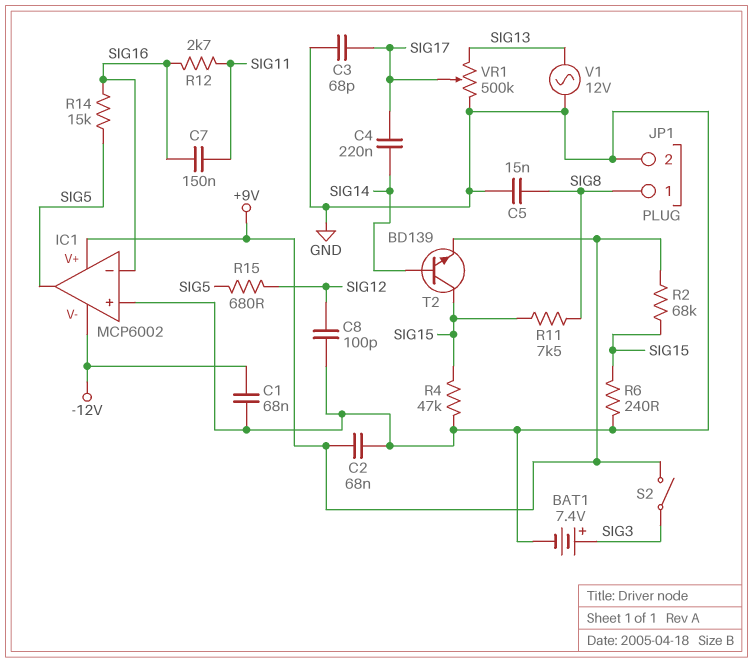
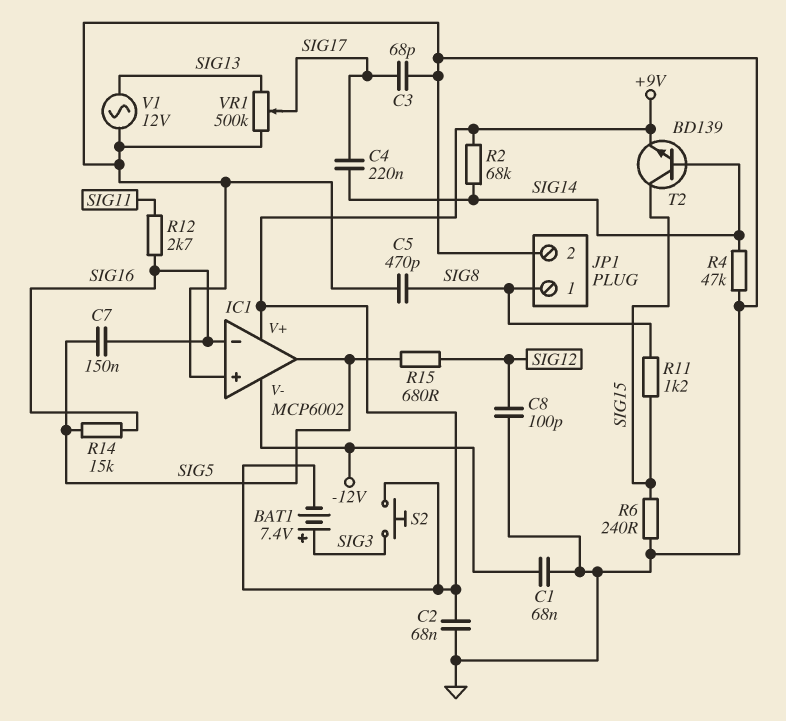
BAT1: 7.4V (plus SIG3, minus GND) -> 7.4V (plus SIG3, minus +9V)
C5: 15nF (GND, SIG8) -> 470pF (GND, SIG8)
C7: 150nF (SIG11, SIG16) -> 150nF (SIG5, SIG16)
R2: 68k (+9V, SIG15) -> 68k (+9V, SIG14)
R4: 47k (GND, SIG15) -> 47k (GND, SIG14)
R11: 7.5k (SIG8, SIG15) -> 1.2k (SIG8, SIG15)
S2: switch (+9V, SIG3) -> button (+9V, SIG3)

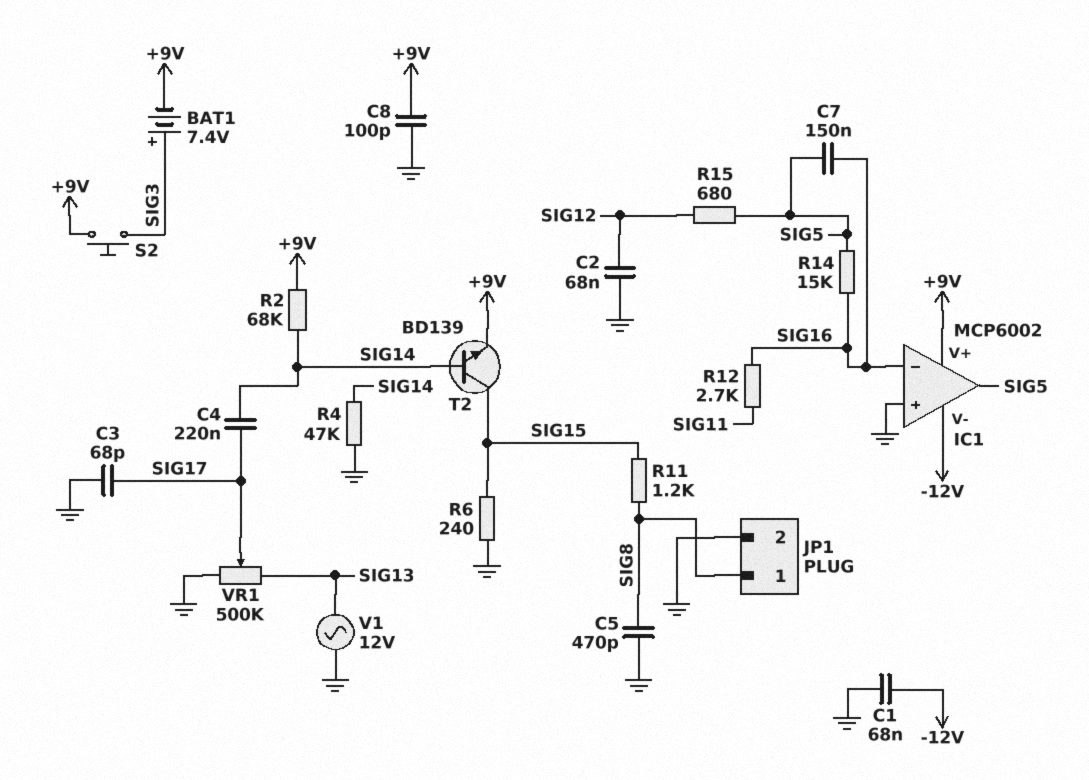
C2: 68nF (+9V, GND) -> 68nF (GND, SIG12)
C8: 100pF (GND, SIG12) -> 100pF (+9V, GND)

